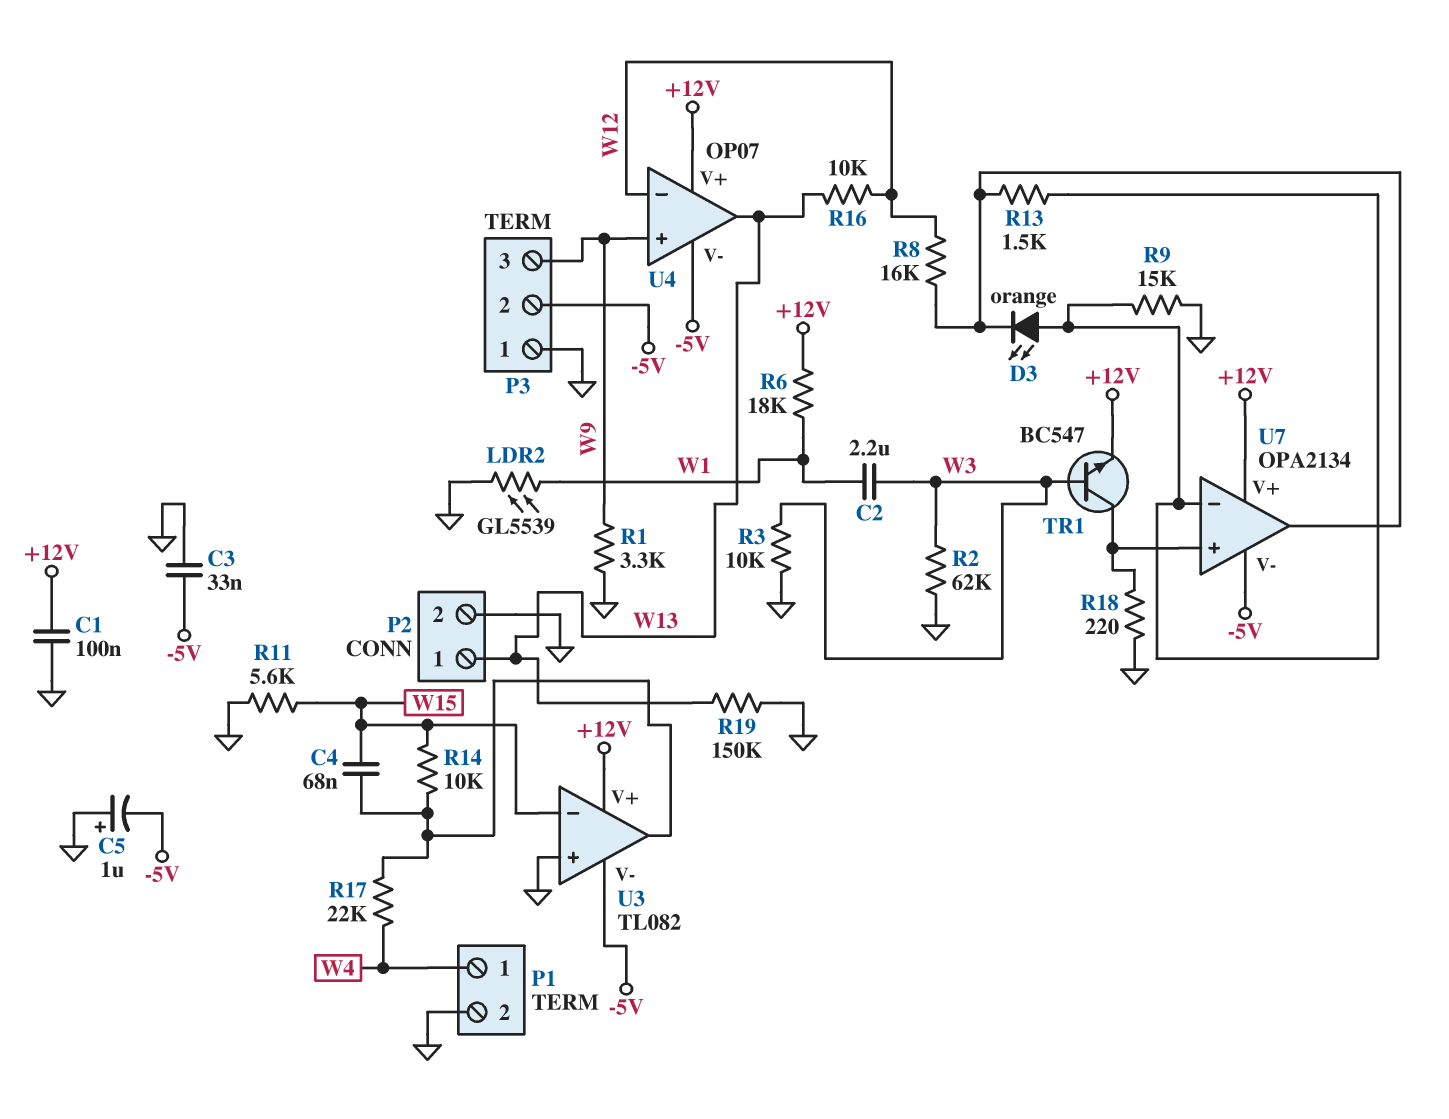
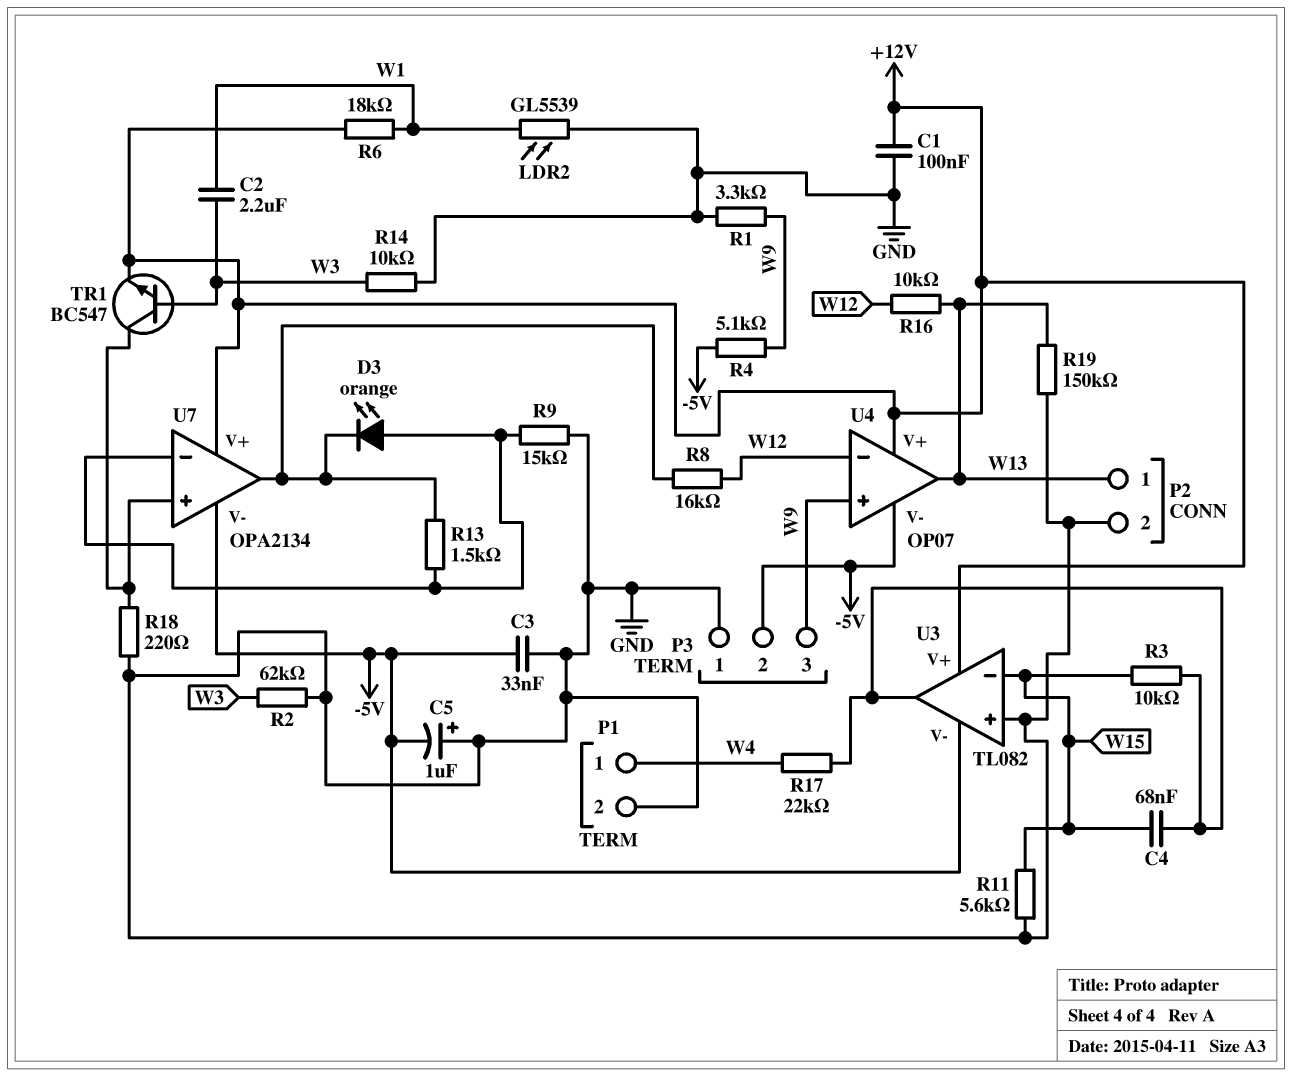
R3: 10k (GND, W3) -> 10k (U3/out, W15)
R4: none -> 5.1k (-5V, W9)
R14: 10k (U3/out, W15) -> 10k (GND, W3)

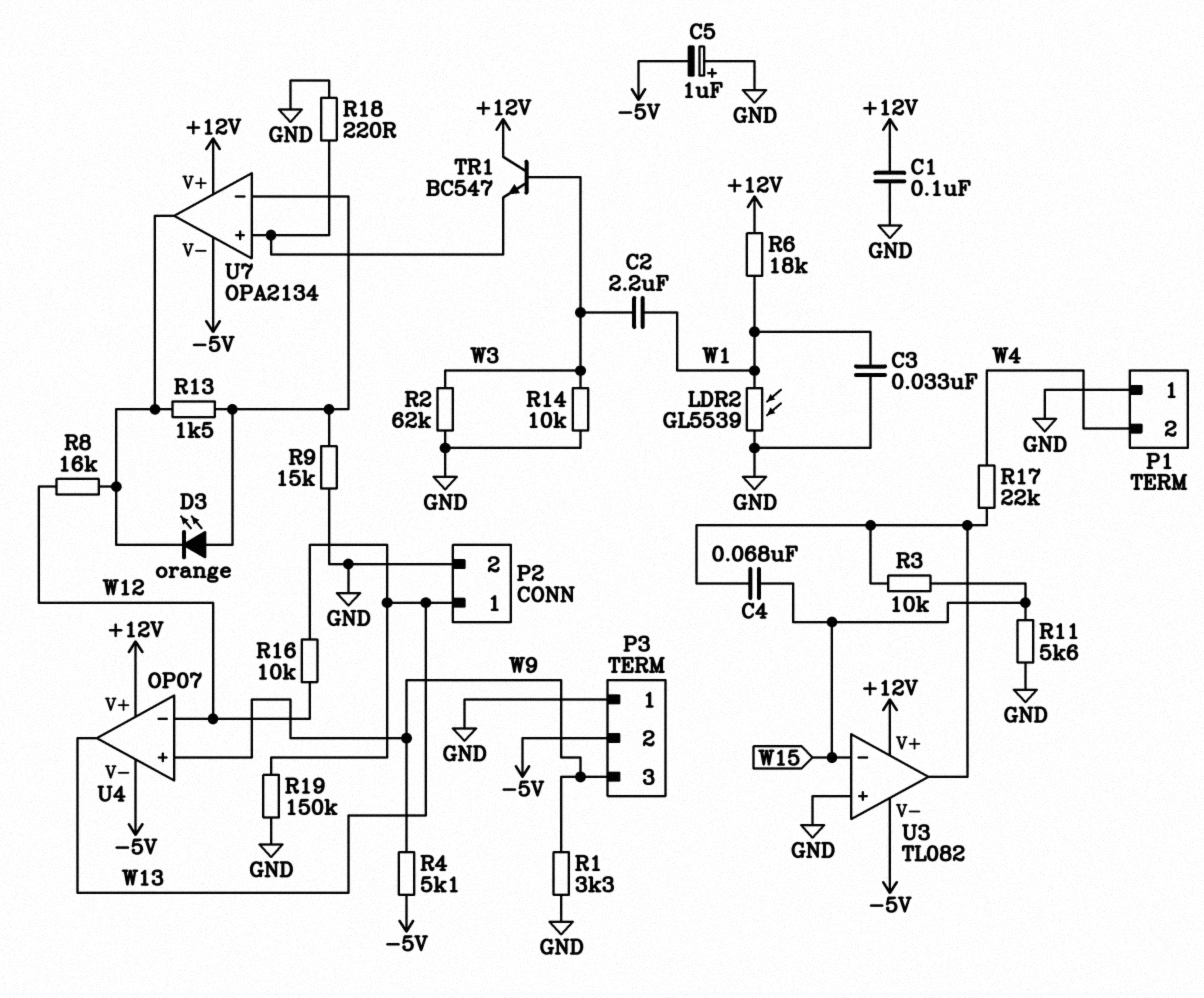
C3: 33nF (-5V, GND) -> 33nF (GND, W1)
P1 pin 1: W4 -> GND
P1 pin 2: GND -> W4
TR1: NPN BC547 (B W3, C U7/in+, E +12V) -> NPN BC547 (B W3, C +12V, E U7/in+)

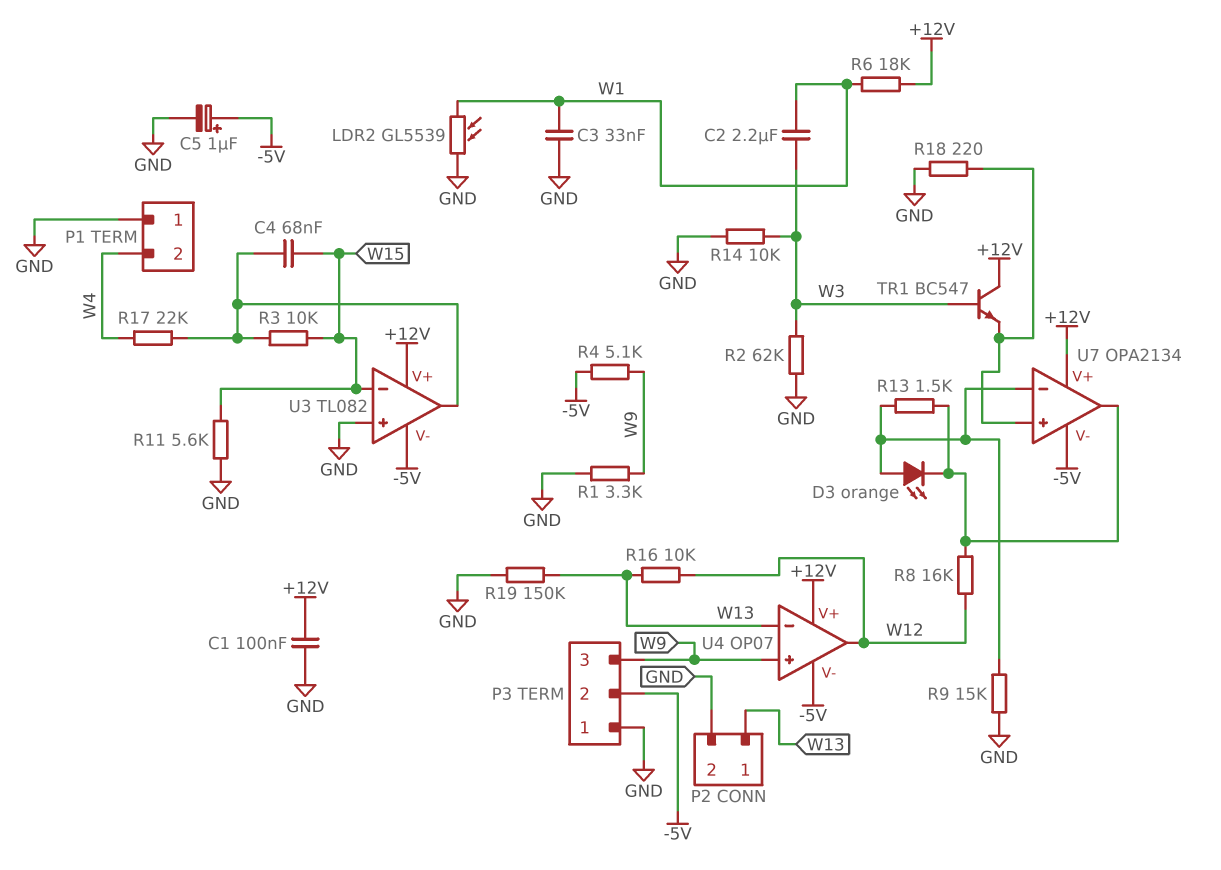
C5: 1uF (plus GND, minus -5V) -> 1uF (plus -5V, minus GND)
U4 pin in-: W12 -> W13
U4 pin out: W13 -> W12

